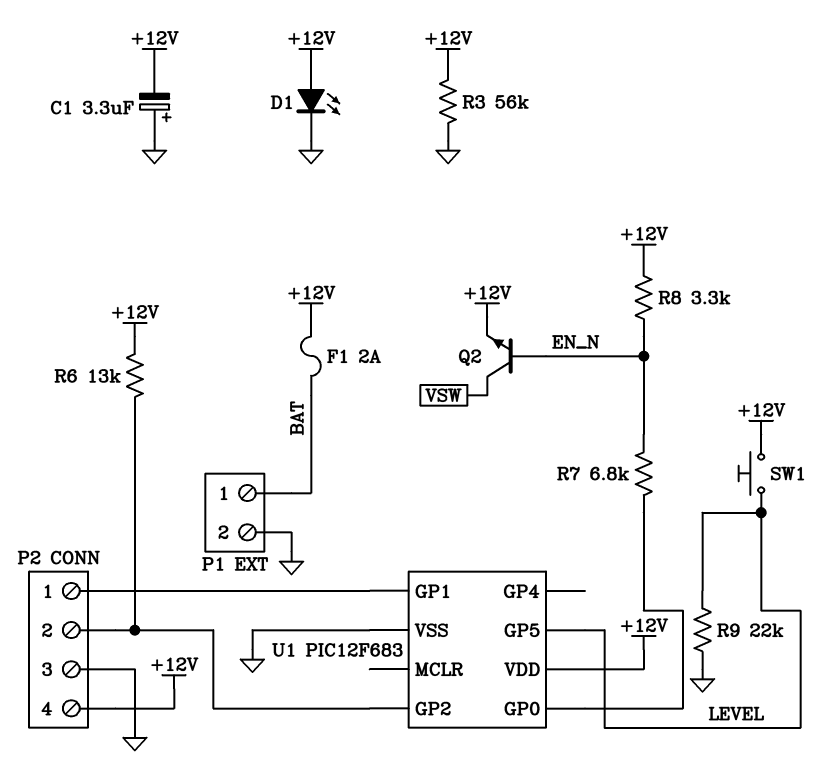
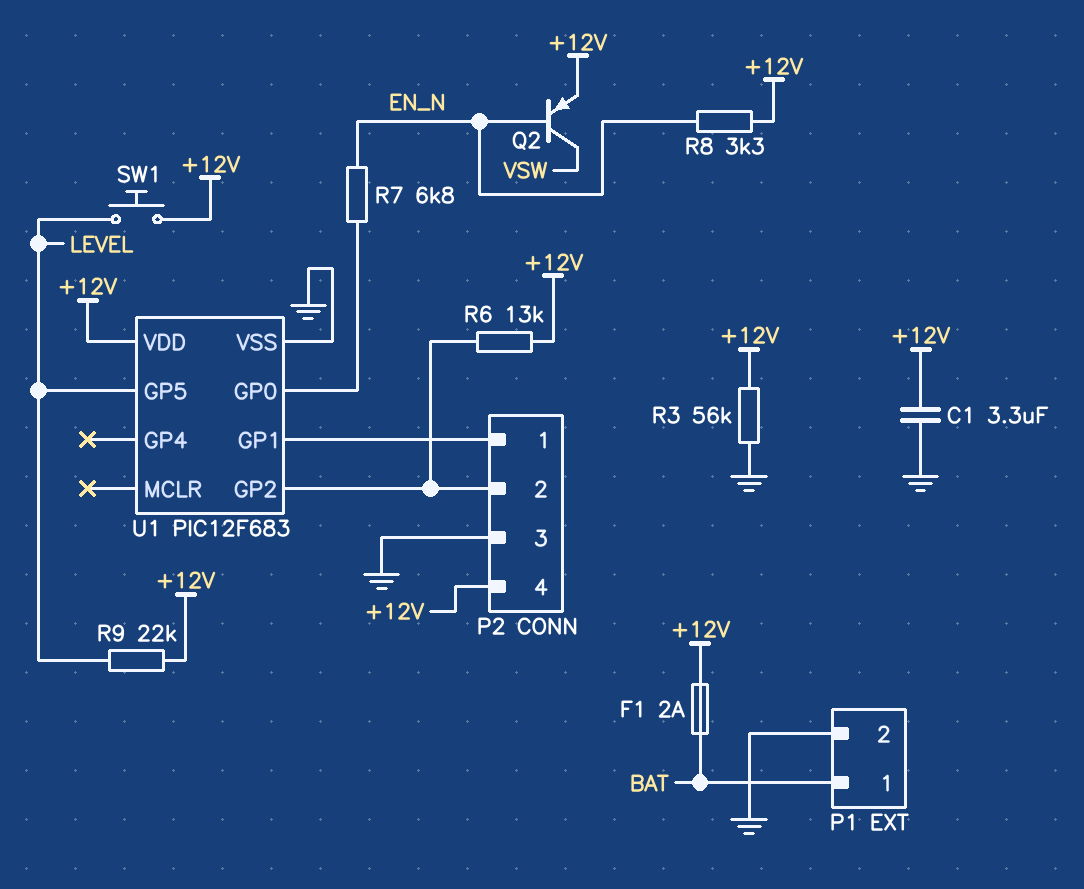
C1: 3.3uF (plus GND, minus +12V) -> 3.3uF (+12V, GND)
D1: LED (A +12V, K GND) -> none
Q2: NPN (B EN_N, C VSW, E +12V) -> PNP (B EN_N, C VSW, E +12V)
R9: 22k (GND, LEVEL) -> 22k (+12V, LEVEL)

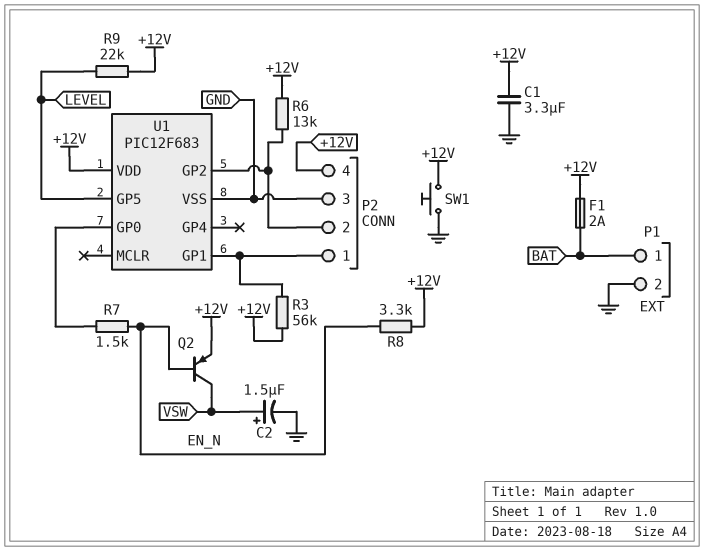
C2: none -> 1.5uF (plus VSW, minus GND)
R3: 56k (+12V, GND) -> 56k (+12V, P2/1)
R7: 6.8k (EN_N, U1/GP0) -> 1.5k (EN_N, U1/GP0)
SW1: button (+12V, LEVEL) -> button (+12V, GND)

